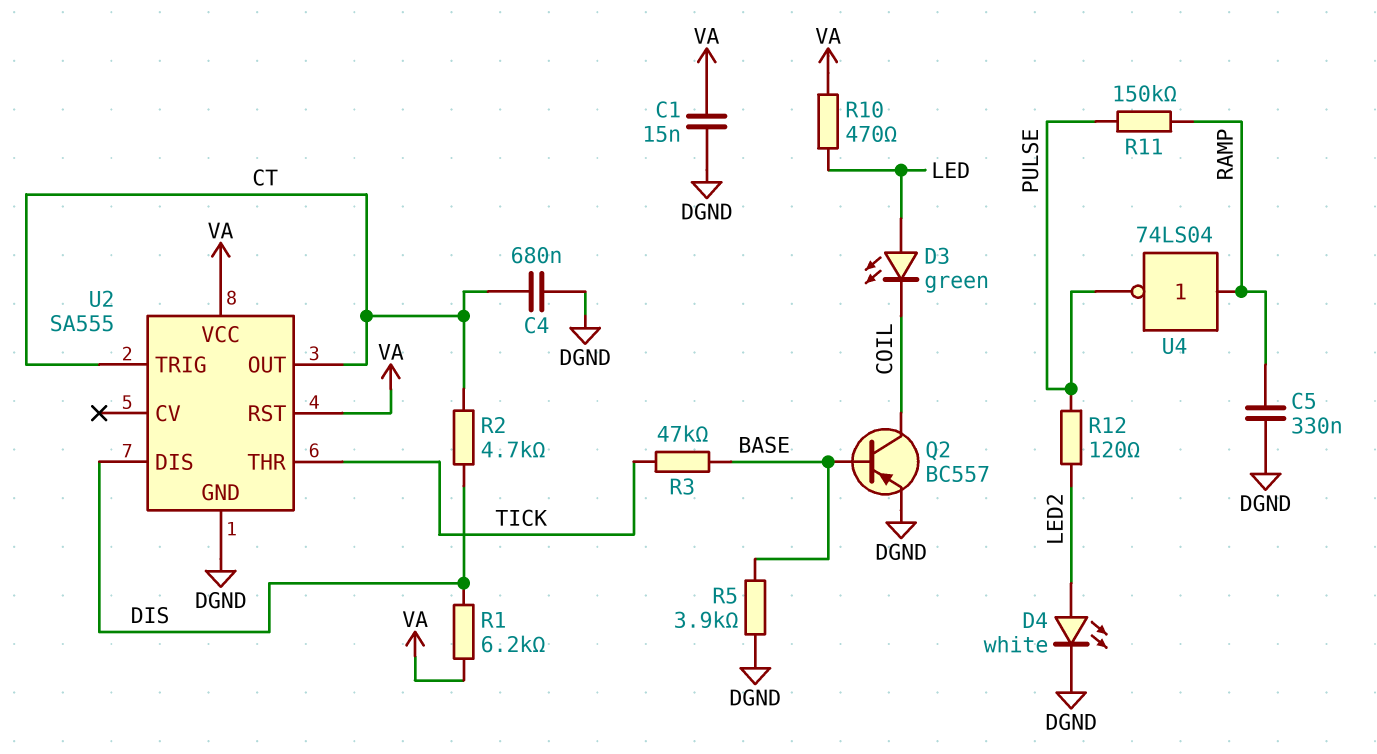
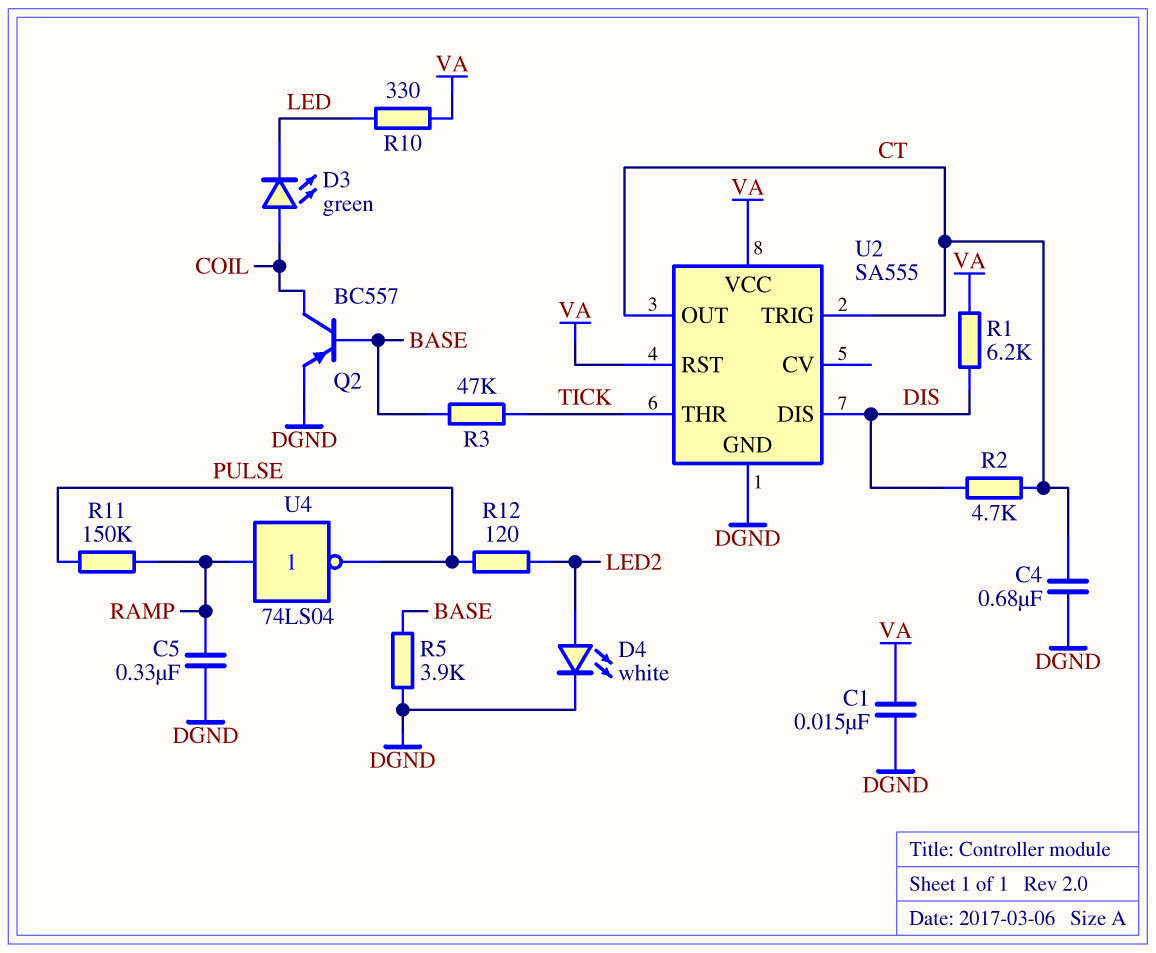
D3: LED green (A LED, K COIL) -> LED green (A COIL, K LED)
R10: 470 (LED, VA) -> 330 (LED, VA)

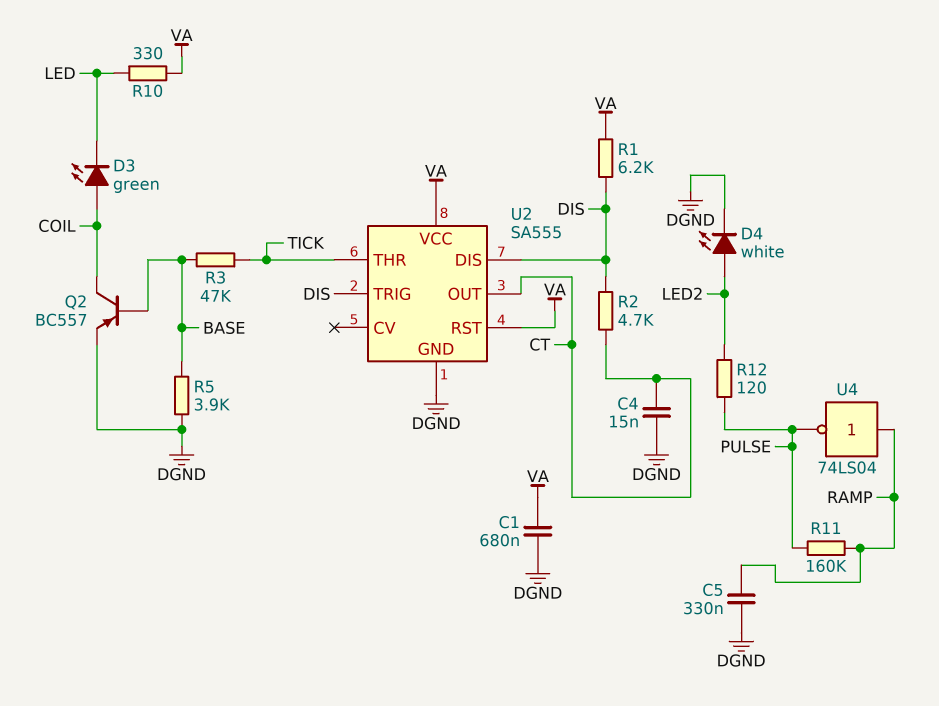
C1: 15nF (DGND, VA) -> 680nF (DGND, VA)
C4: 680nF (CT, DGND) -> 15nF (CT, DGND)
R11: 150k (PULSE, RAMP) -> 160k (PULSE, RAMP)
U2 pin TRIG: CT -> DIS

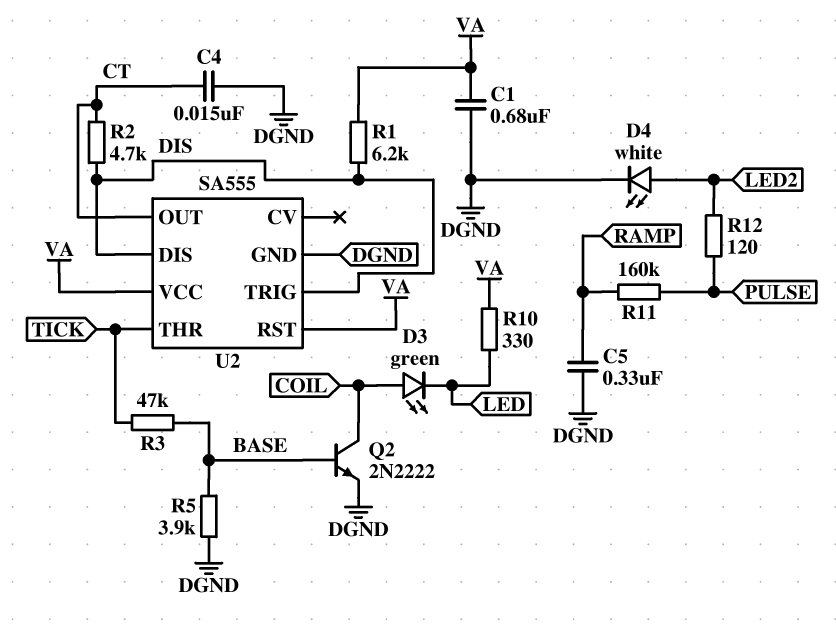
Q2: PNP BC557 (B BASE, C COIL, E DGND) -> NPN 2N2222 (B BASE, C COIL, E DGND)
U4: NOT 74LS04 (in RAMP, out PULSE) -> none

